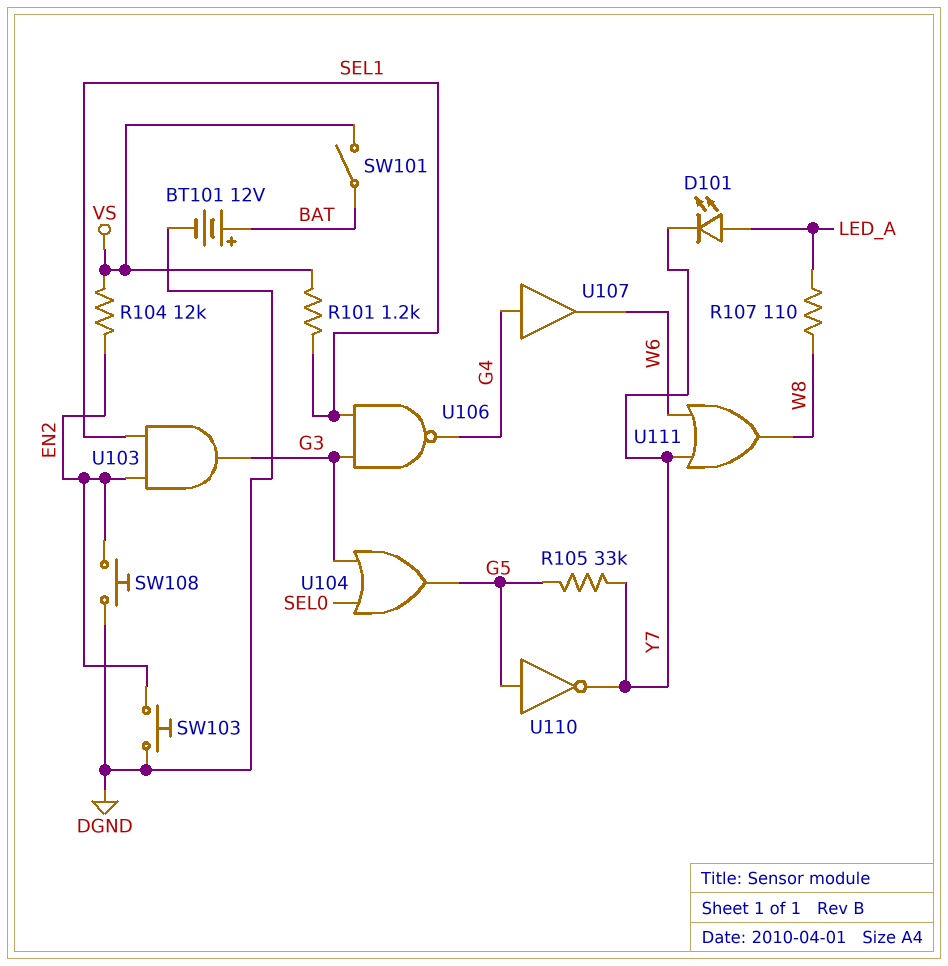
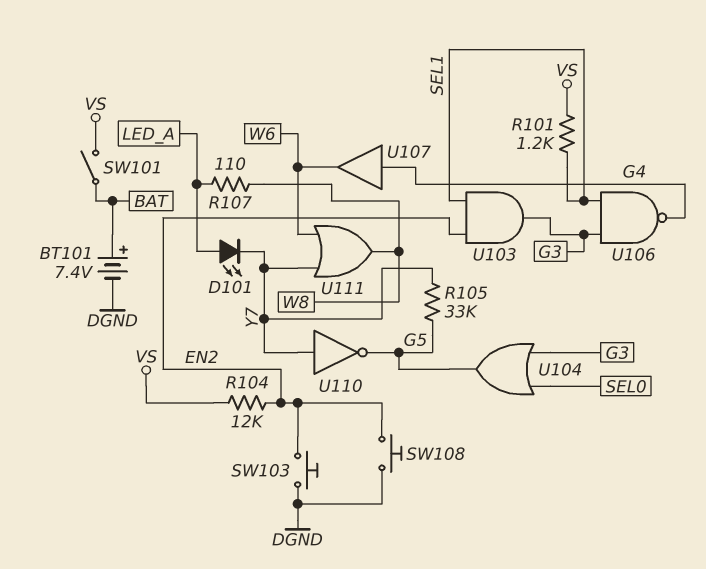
BT101: 12V (plus BAT, minus DGND) -> 7.4V (plus BAT, minus DGND)
U110: NOT (in G5, out Y7) -> NOT (in Y7, out G5)

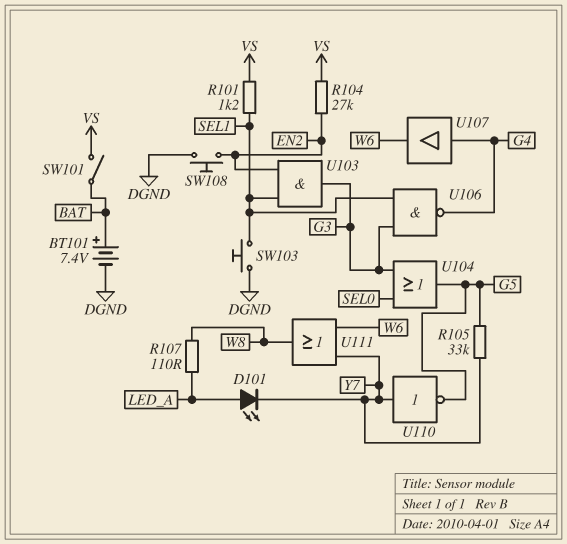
R104: 12k (EN2, VS) -> 27k (EN2, VS)
SW103: button (DGND, EN2) -> button (DGND, SEL1)

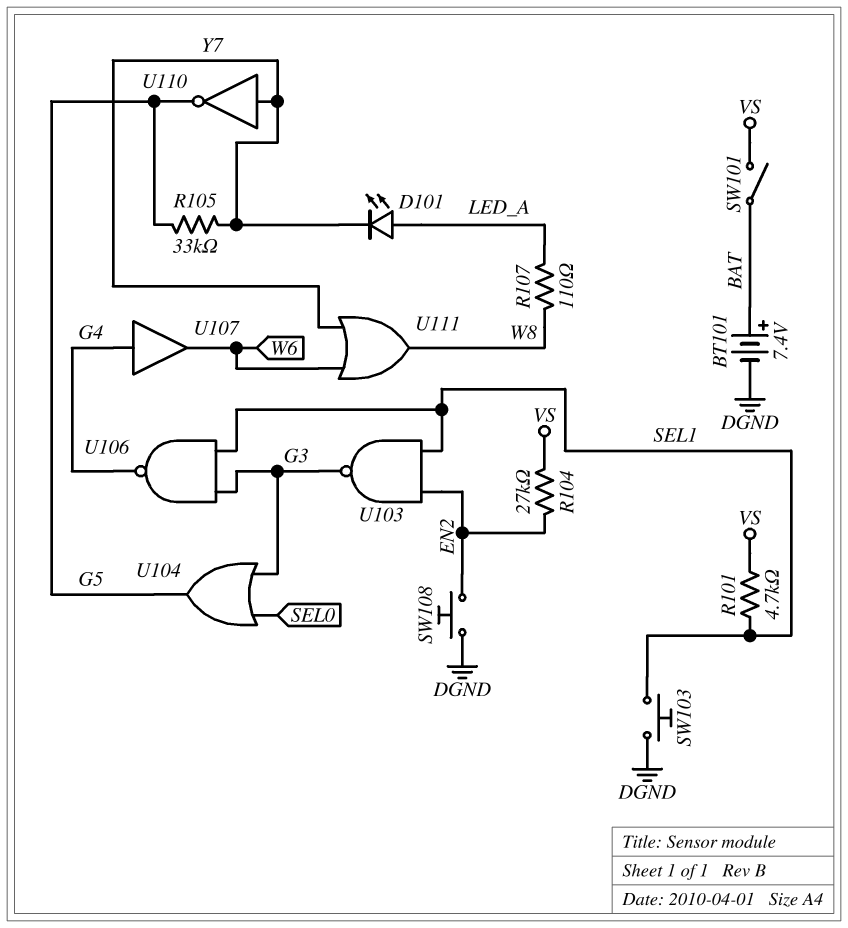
R101: 1.2k (SEL1, VS) -> 4.7k (SEL1, VS)
U103: AND (in EN2, in SEL1, out G3) -> NAND (in EN2, in SEL1, out G3)

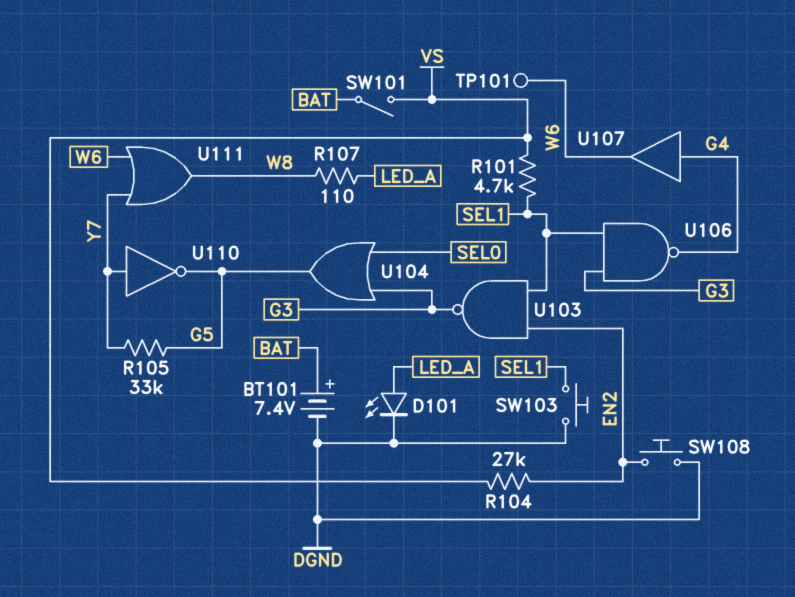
D101: LED (A LED_A, K Y7) -> LED (A LED_A, K DGND)
TP101: none -> test point (W6)

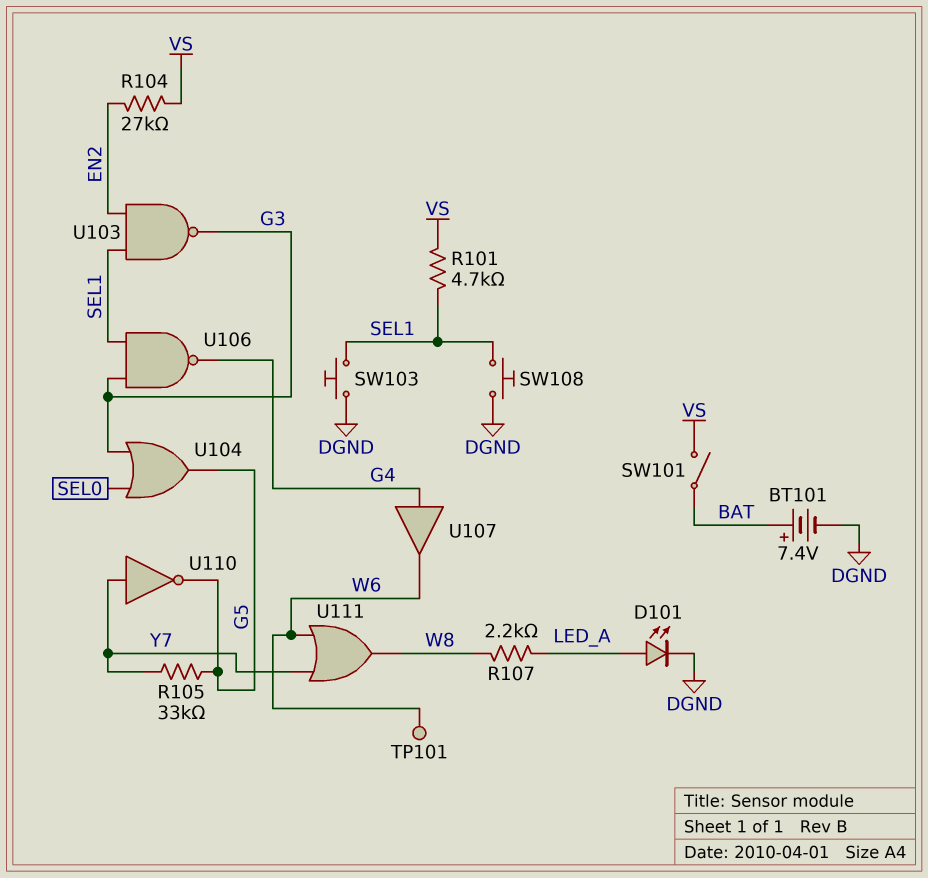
R107: 110 (LED_A, W8) -> 2.2k (LED_A, W8)
SW108: button (DGND, EN2) -> button (DGND, SEL1)

